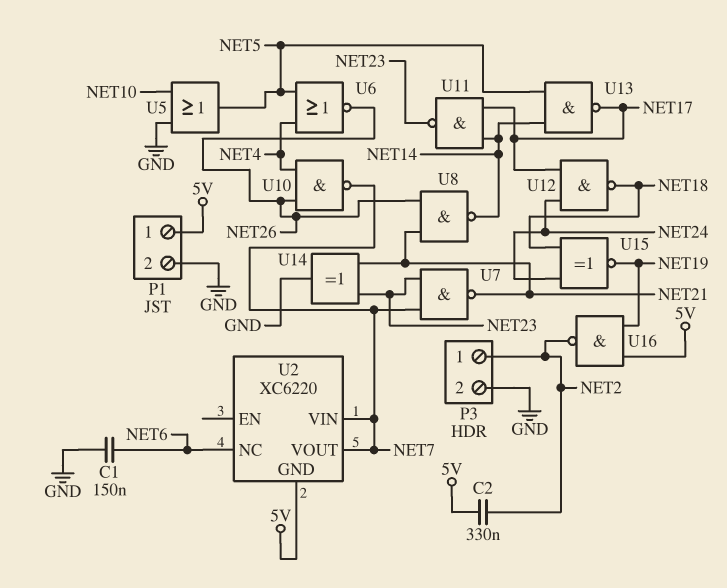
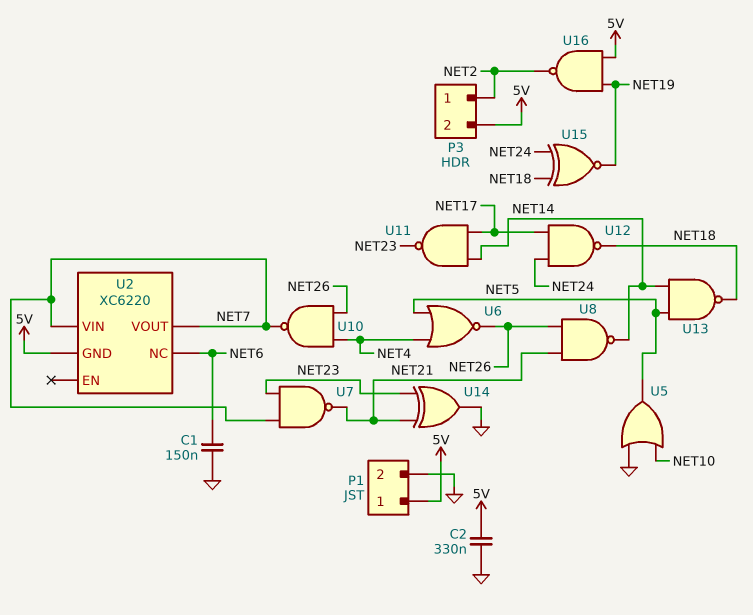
C2: 330nF (5V, NET2) -> 330nF (5V, GND)
P3 pin 2: GND -> 5V
U13: NAND (in NET5, in NET14, out NET17) -> NAND (in NET5, in NET14, out NET18)

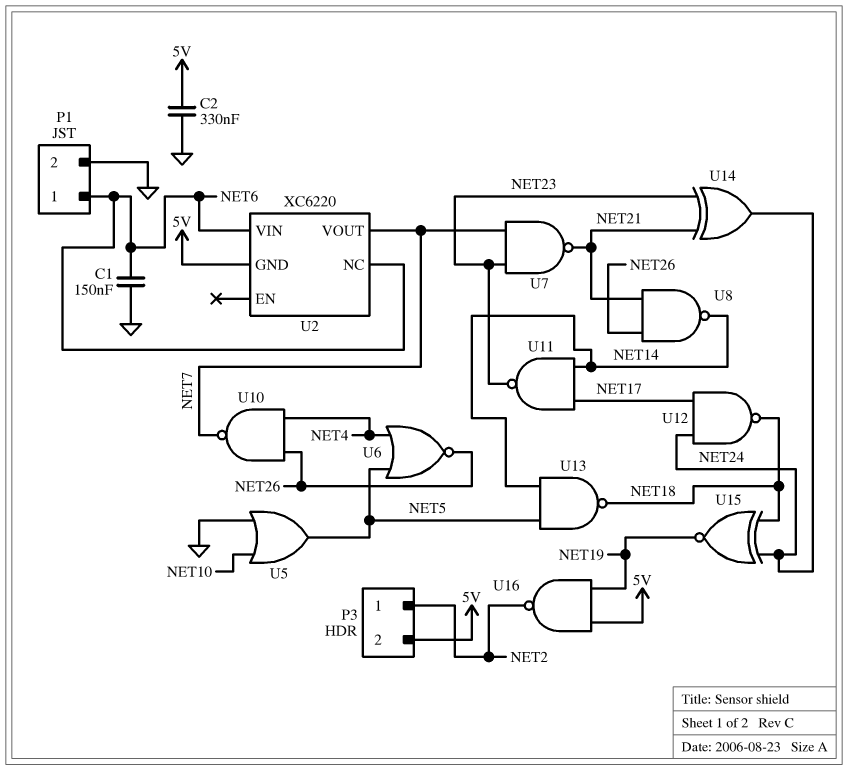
P1 pin 1: 5V -> NET6
U2 pin VIN: NET7 -> NET6
U14: XOR (in NET21, in NET23, out GND) -> XOR (in NET21, in NET23, out NET24)

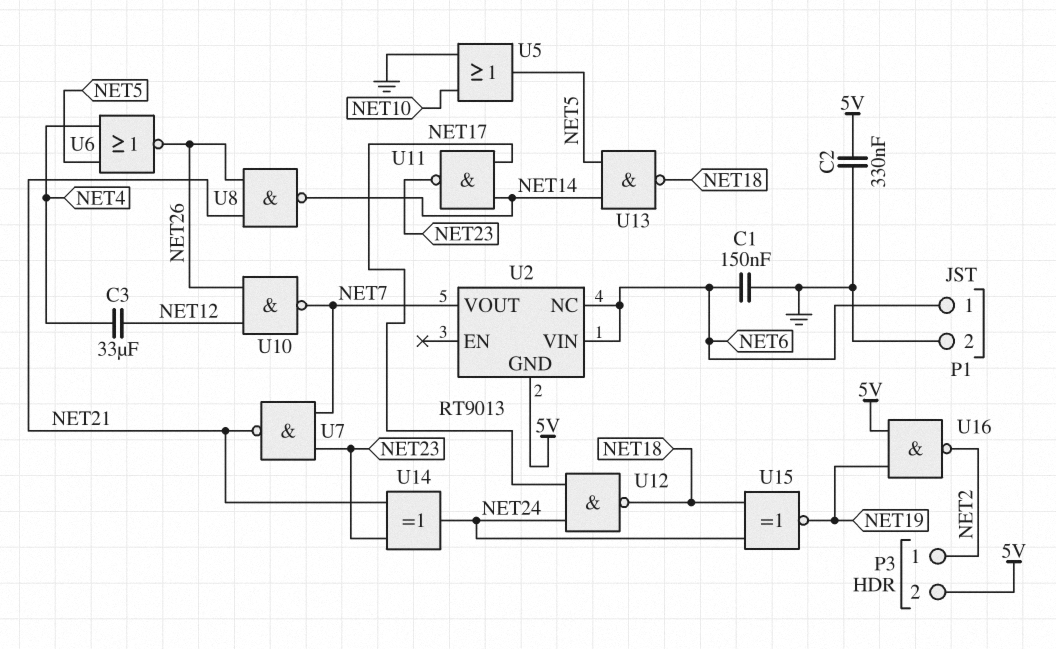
C3: none -> 33uF (NET4, NET12)
U2: XC6220 -> RT9013
U10: NAND (in NET4, in NET26, out NET7) -> NAND (in NET12, in NET26, out NET7)

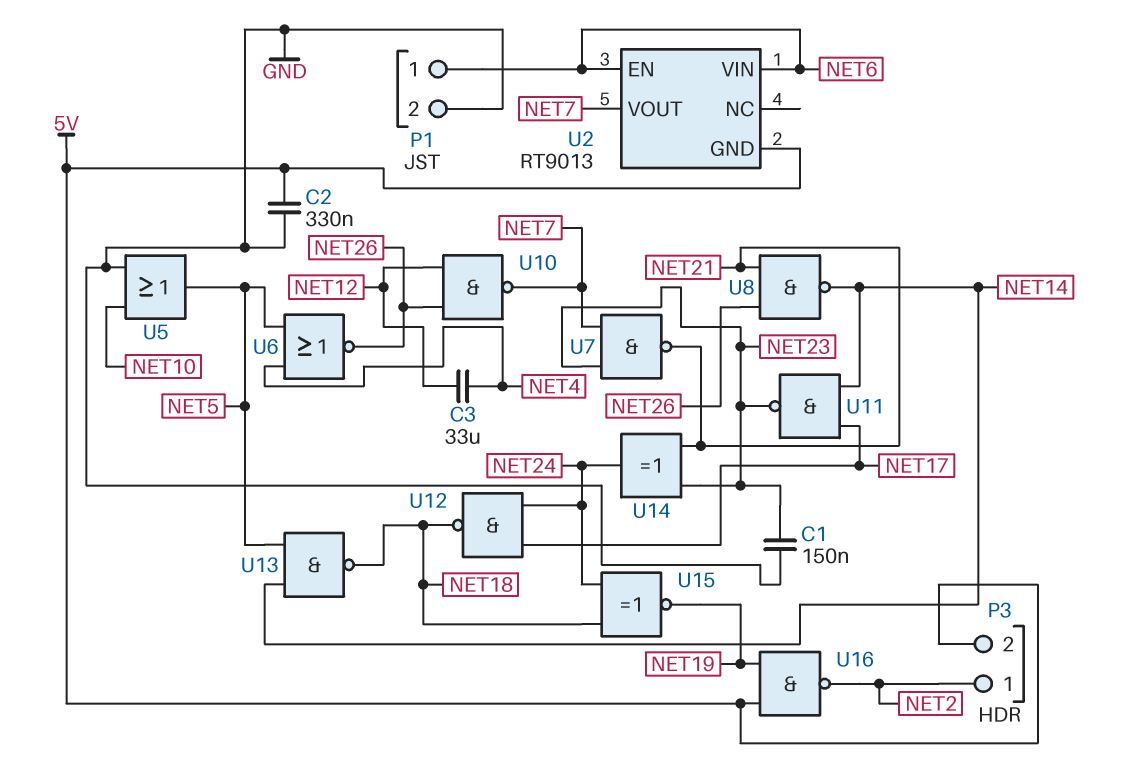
C1: 150nF (GND, NET6) -> 150nF (GND, NET23)
U2 pin EN: none -> NET6
U2 pin NC: NET6 -> none

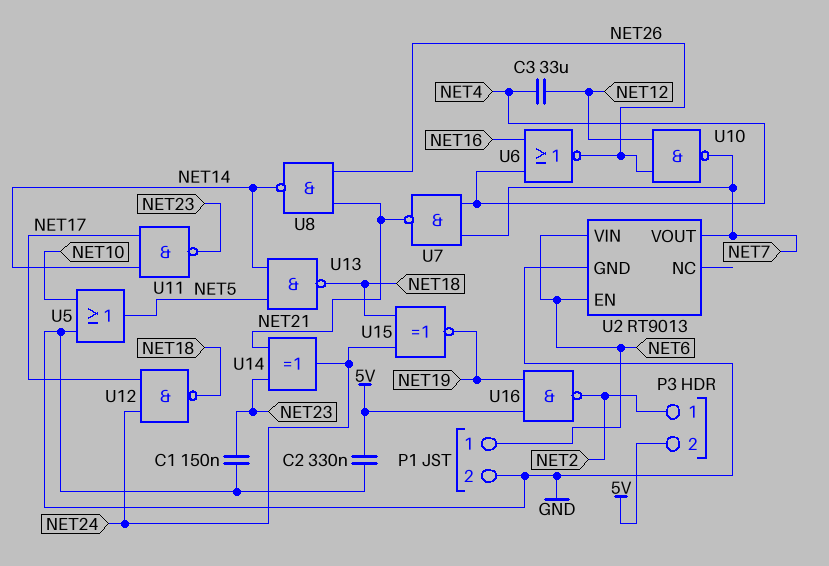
U2 pin GND: 5V -> GND
U6: NOR (in NET4, in NET5, out NET26) -> NOR (in NET4, in NET16, out NET26)
U7: NAND (in NET7, in NET23, out NET21) -> NAND (in NET4, in NET7, out NET21)

